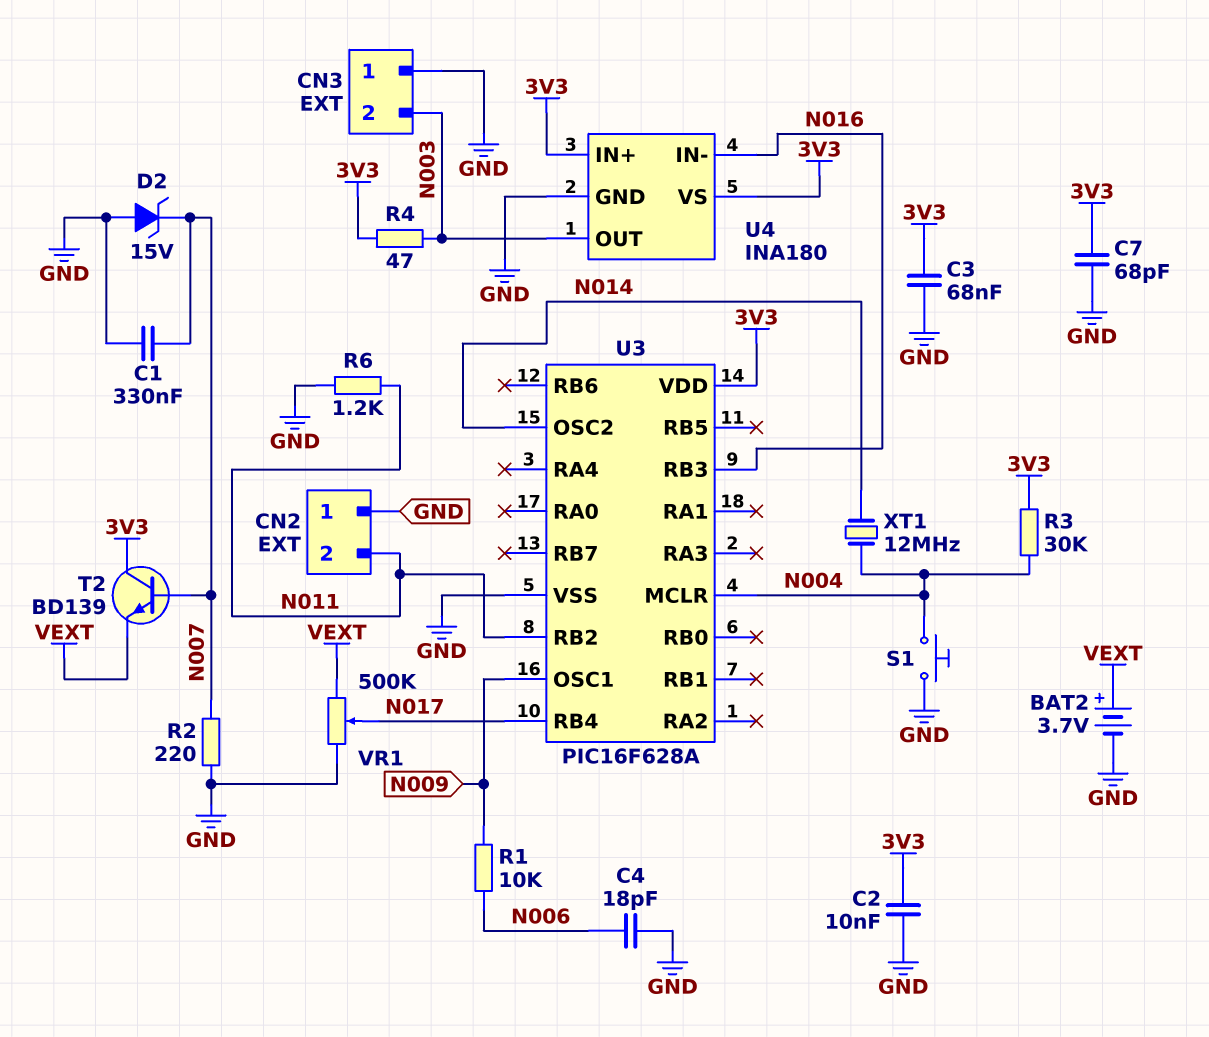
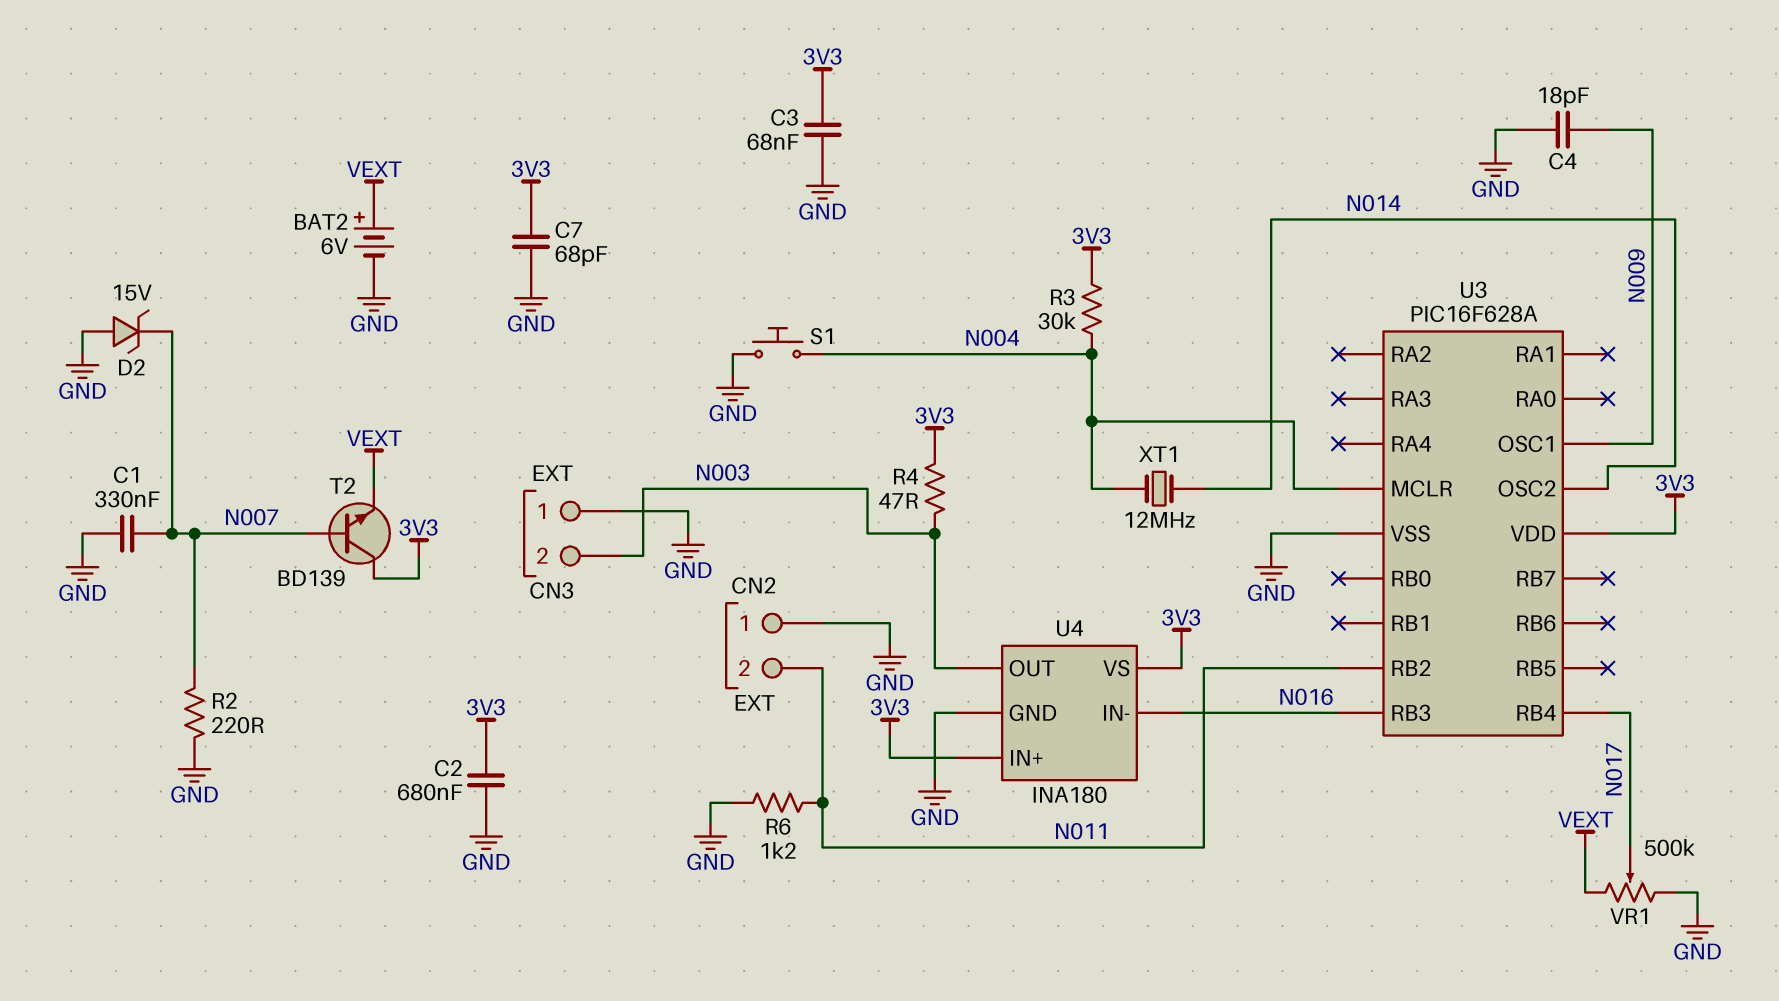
BAT2: 3.7V (plus VEXT, minus GND) -> 6V (plus VEXT, minus GND)
C2: 10nF (3V3, GND) -> 680nF (3V3, GND)
C4: 18pF (GND, N006) -> 18pF (GND, N009)
R1: 10k (N006, N009) -> none

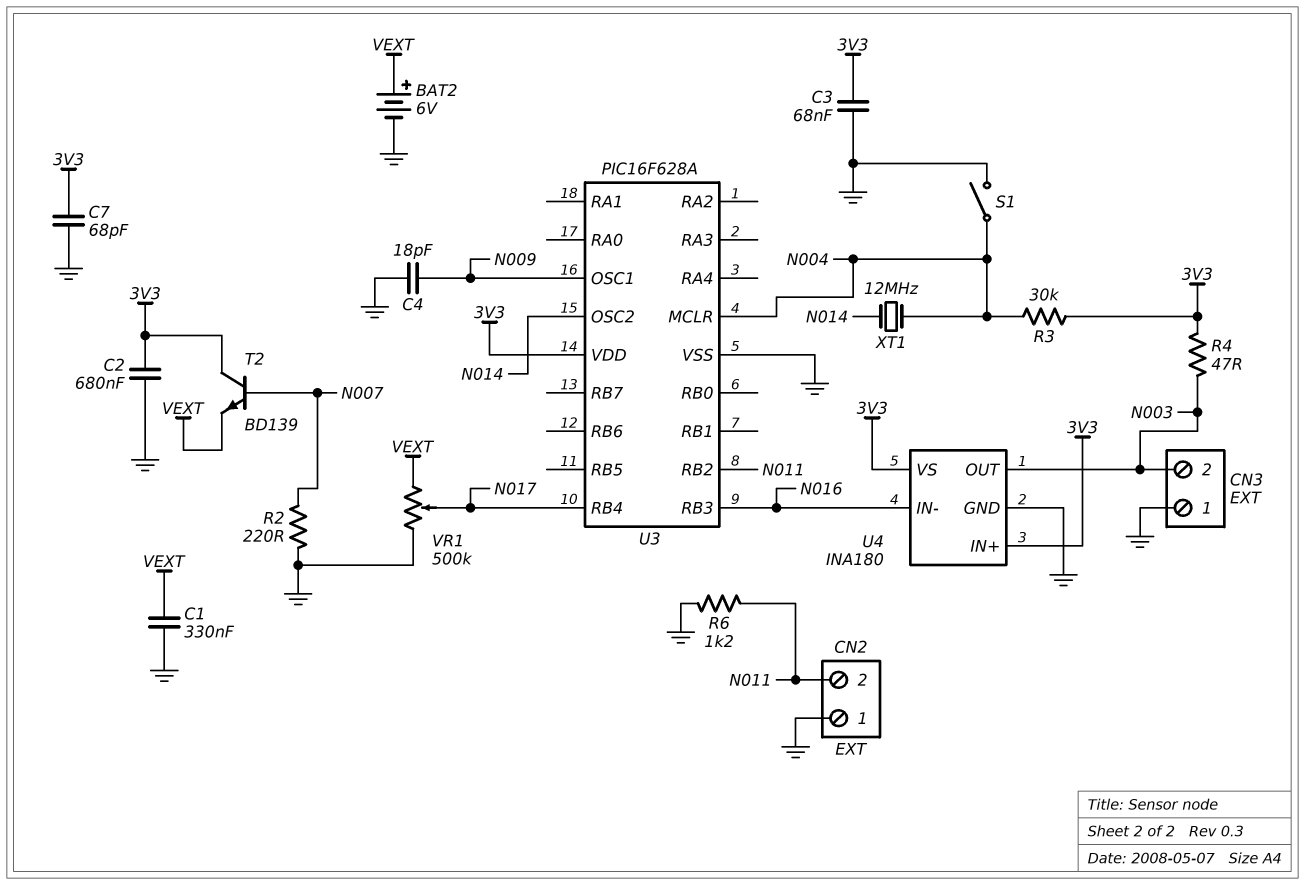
C1: 330nF (GND, N007) -> 330nF (GND, VEXT)
D2: zener 15V (A GND, K N007) -> none
S1: button (GND, N004) -> switch (GND, N004)

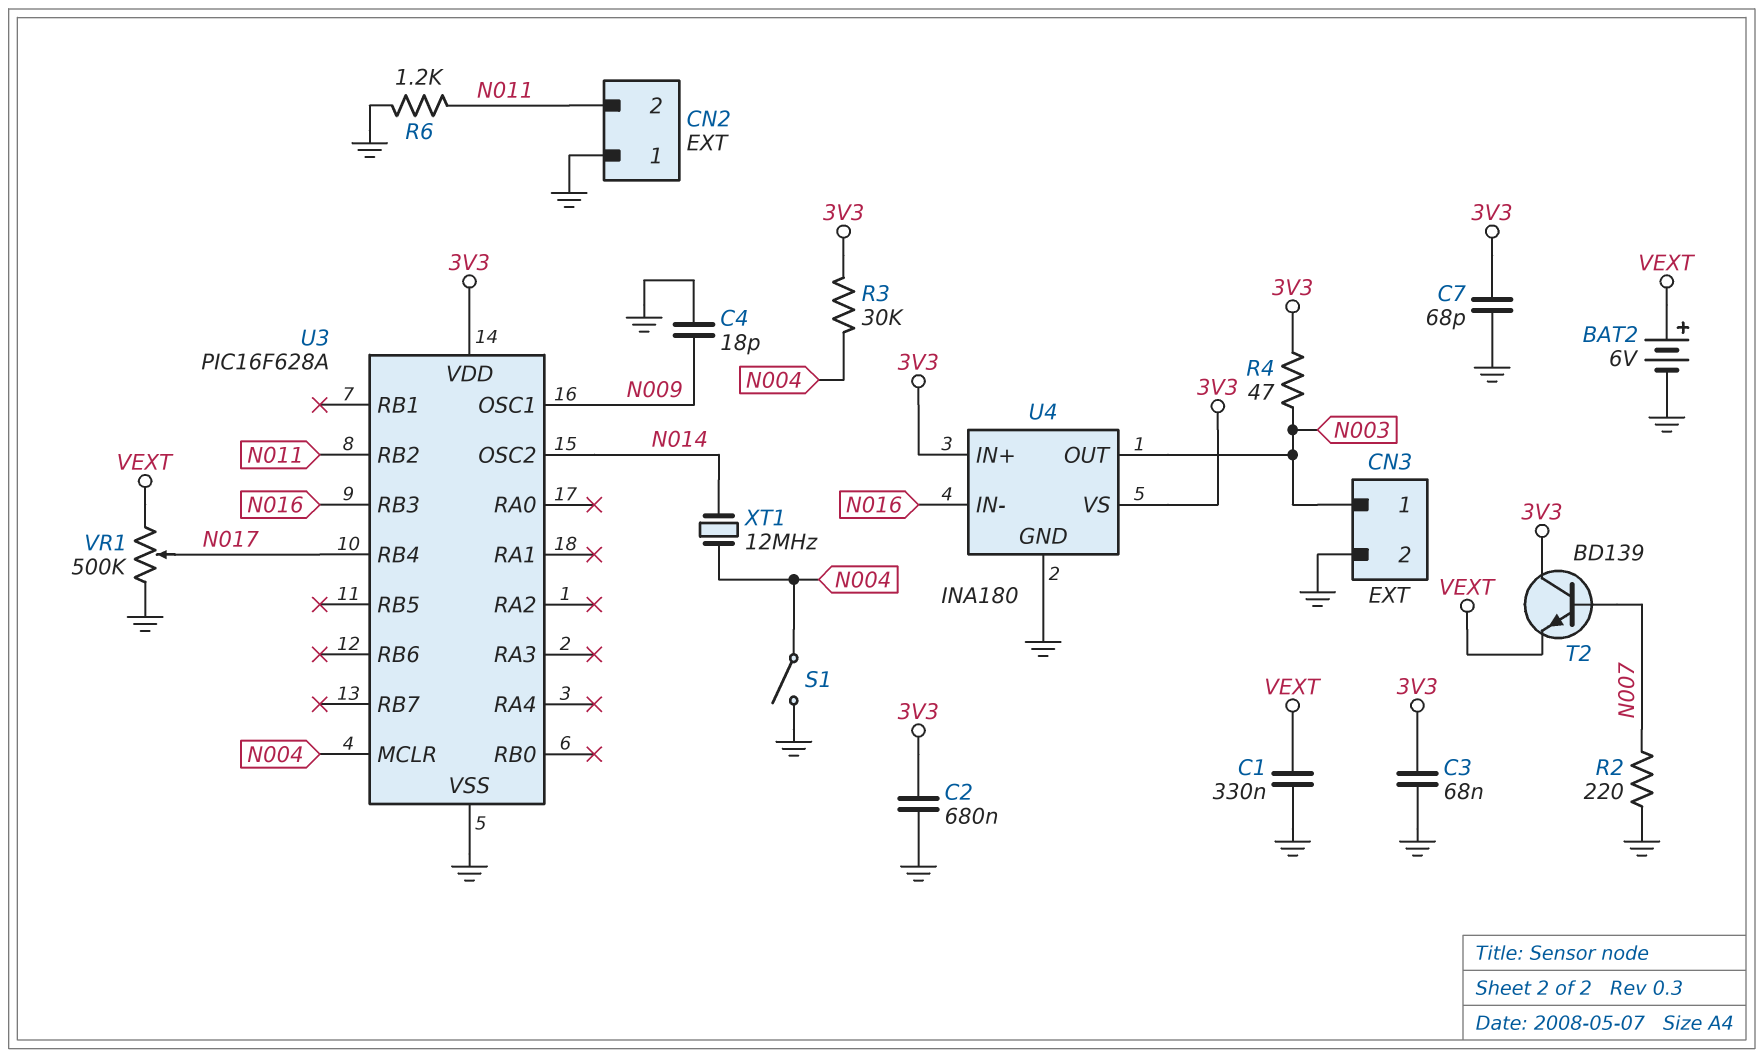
CN3 pin 1: GND -> N003
CN3 pin 2: N003 -> GND

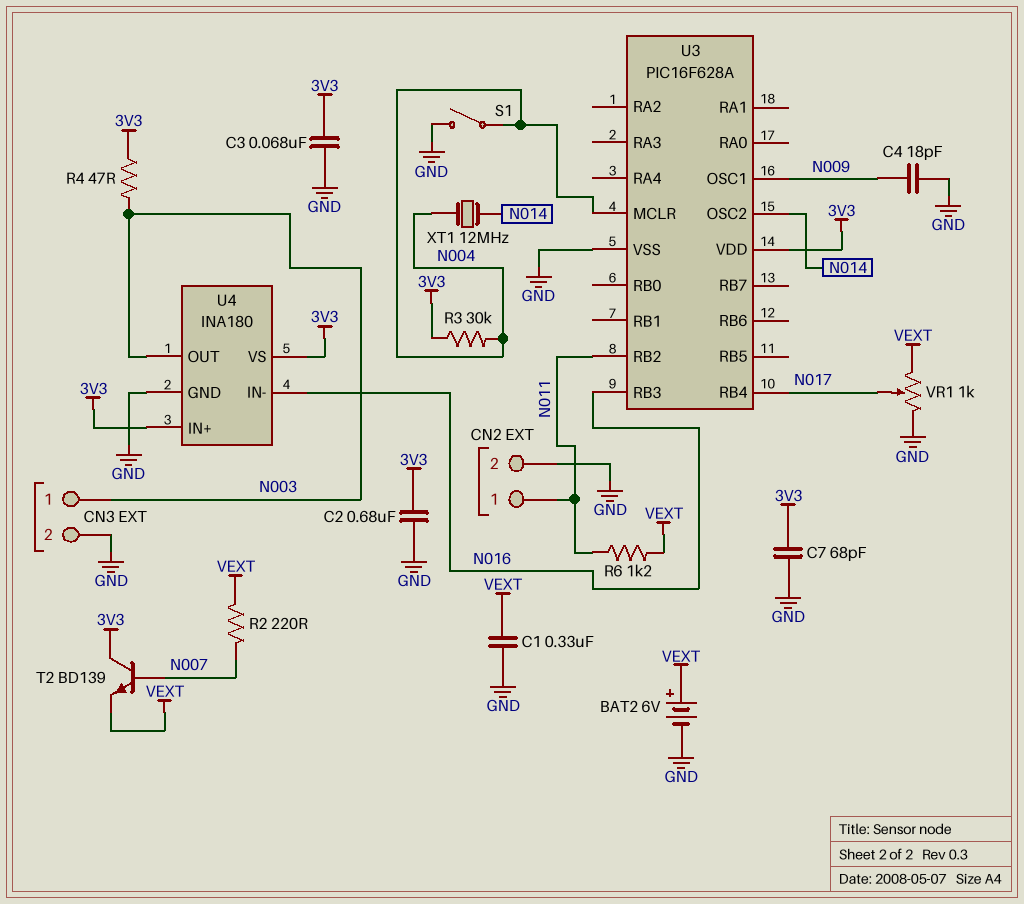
CN2 pin 1: GND -> N011
CN2 pin 2: N011 -> GND
R2: 220 (GND, N007) -> 220 (N007, VEXT)
R6: 1.2k (GND, N011) -> 1.2k (N011, VEXT)
VR1: 500k (GND, VEXT, wiper N017) -> 1k (GND, VEXT, wiper N017)

